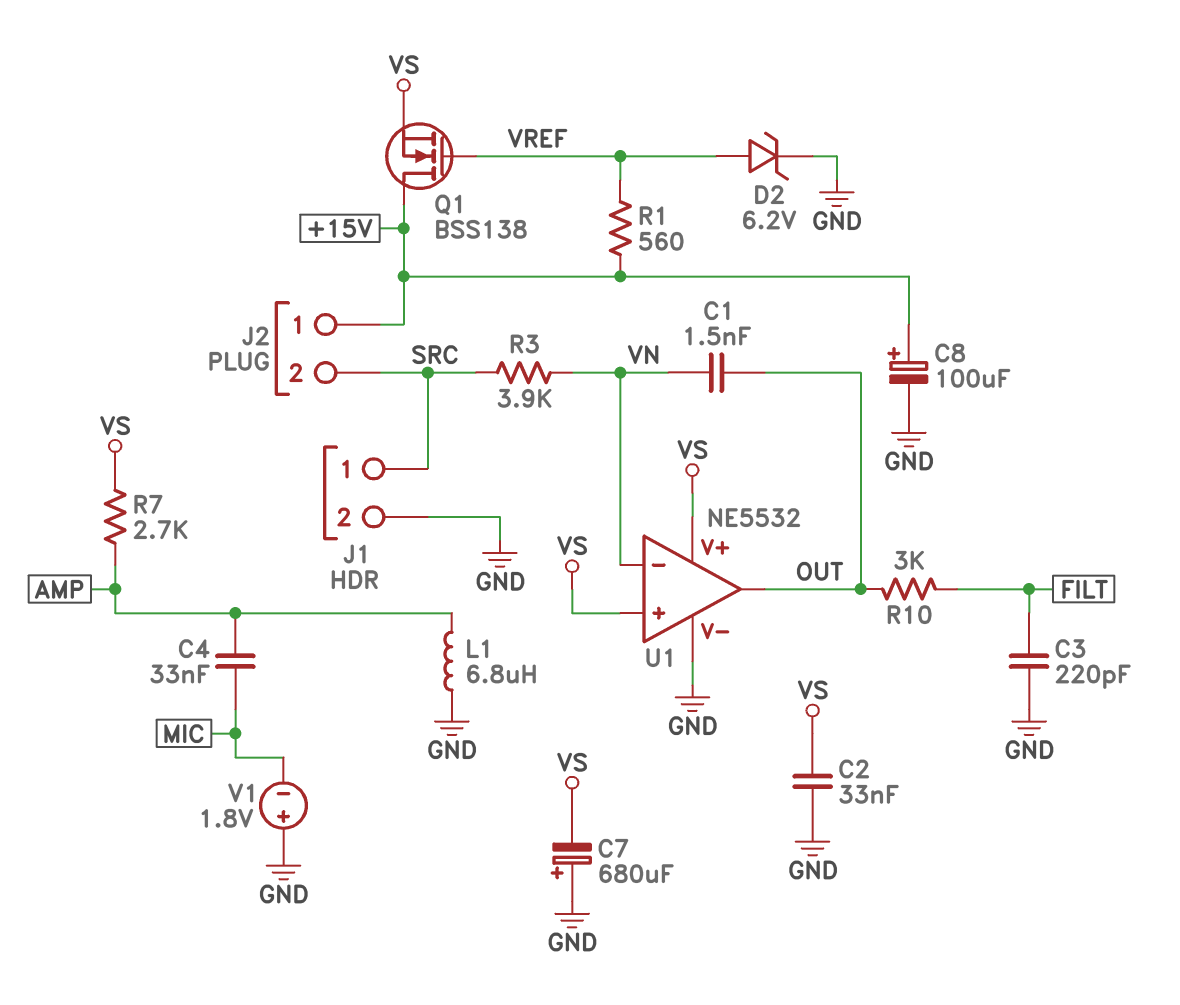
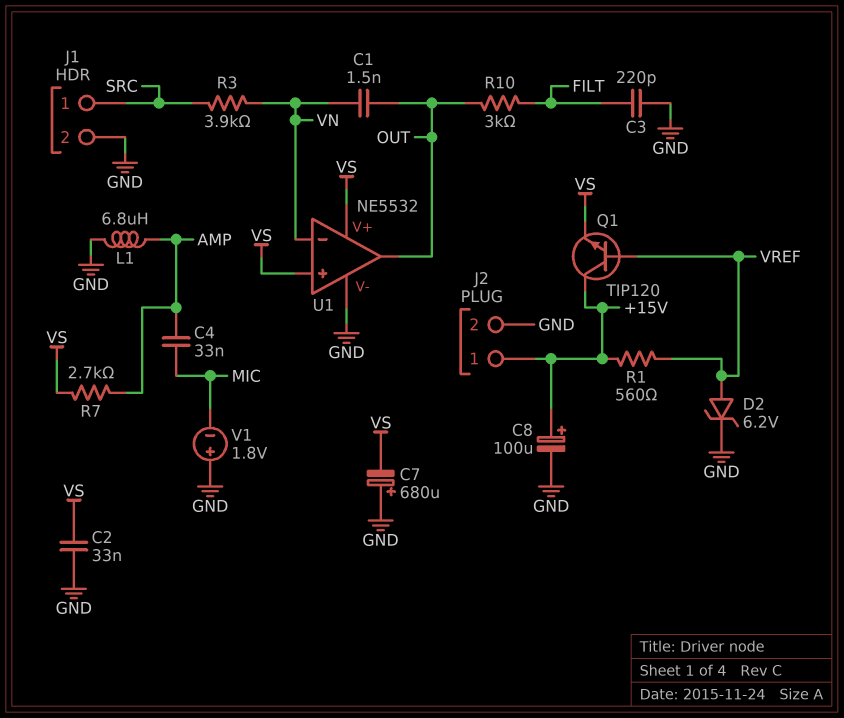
J2 pin 2: SRC -> GND
Q1: NMOS BSS138 (G VREF, D +15V, S VS) -> NPN TIP120 (B VREF, C +15V, E VS)

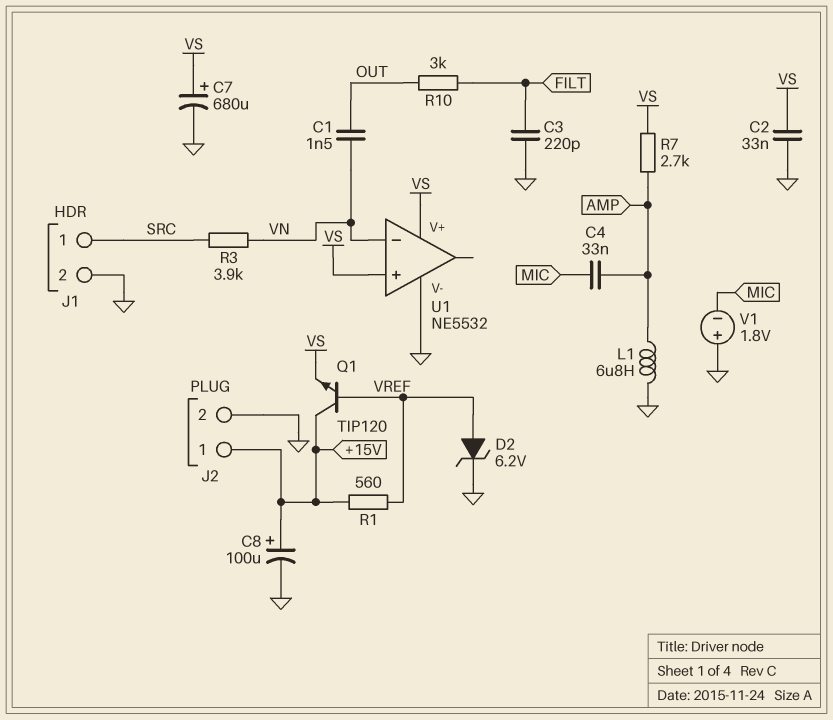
C7: 680uF (plus GND, minus VS) -> 680uF (plus VS, minus GND)
U1 pin out: OUT -> none

